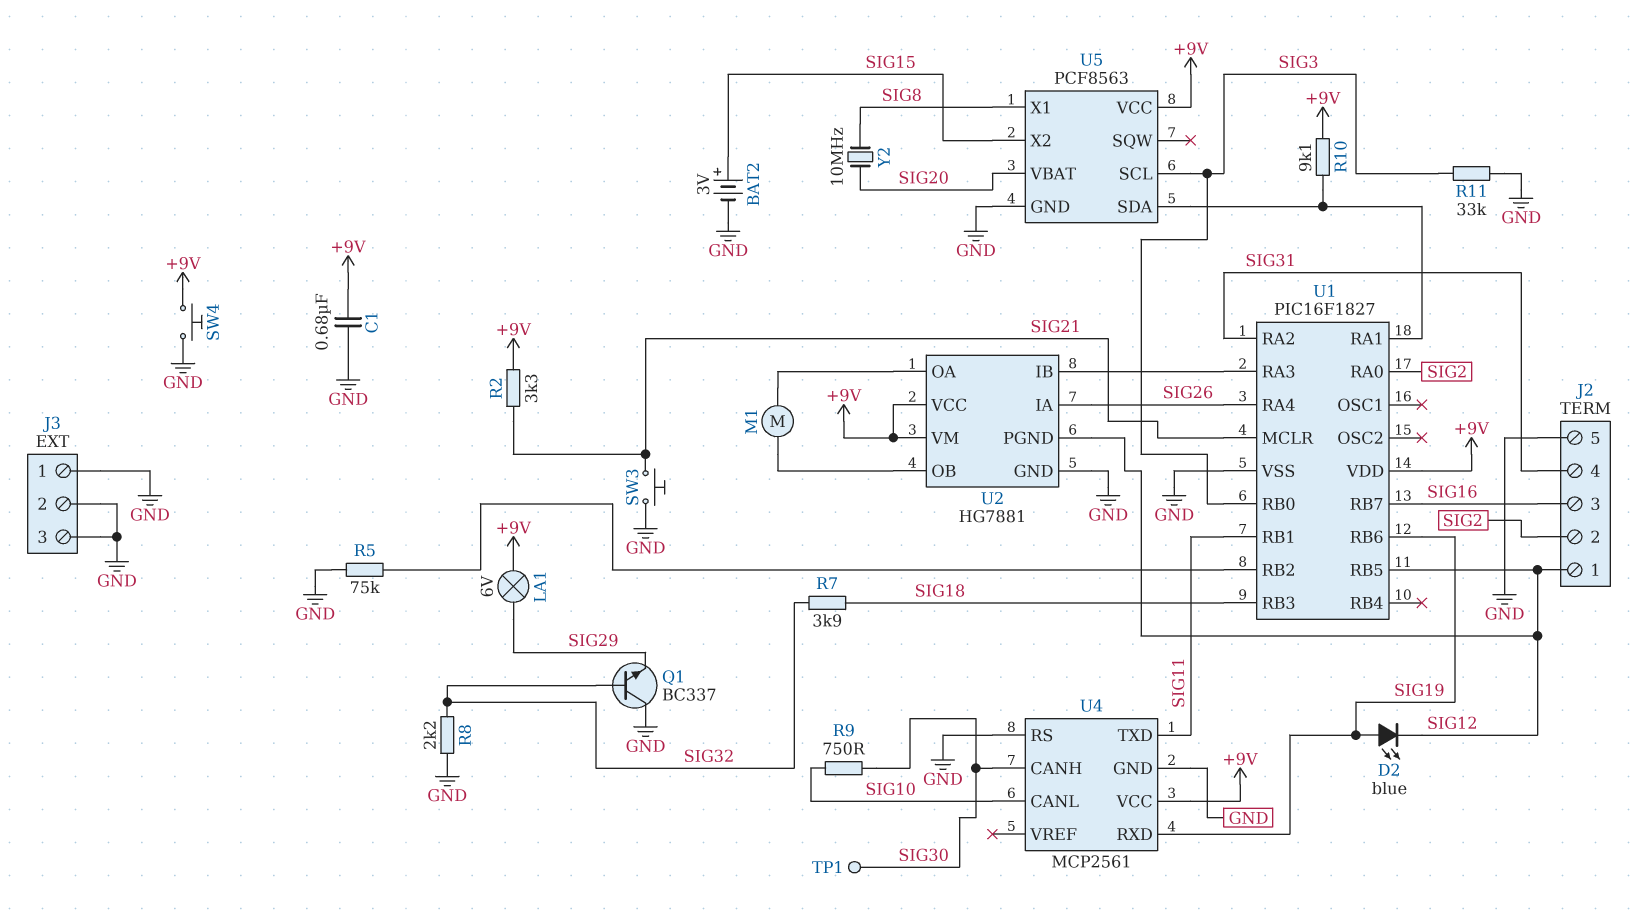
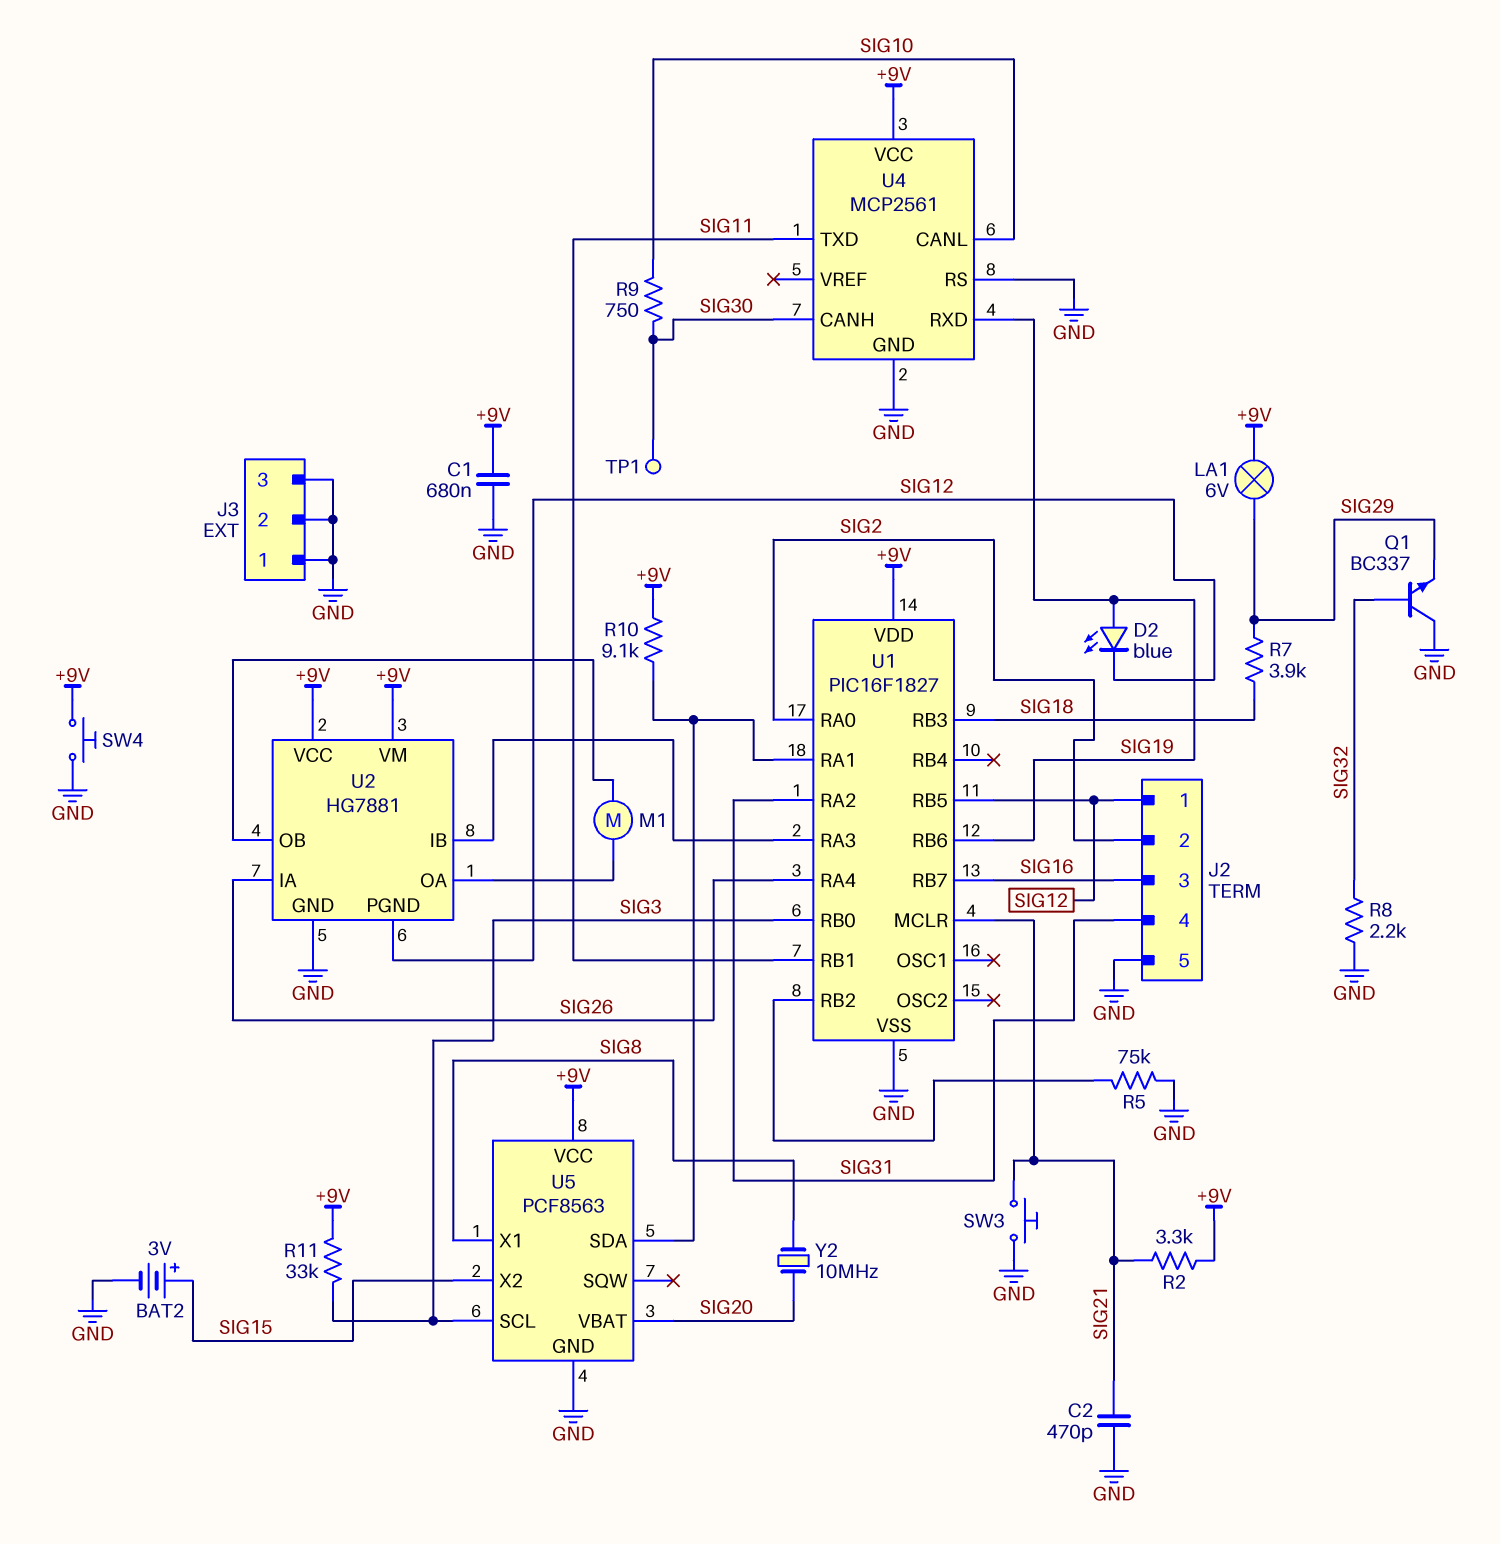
C2: none -> 470pF (GND, SIG21)
R7: 3.9k (SIG18, SIG32) -> 3.9k (SIG18, SIG29)
R11: 33k (GND, SIG3) -> 33k (+9V, SIG3)

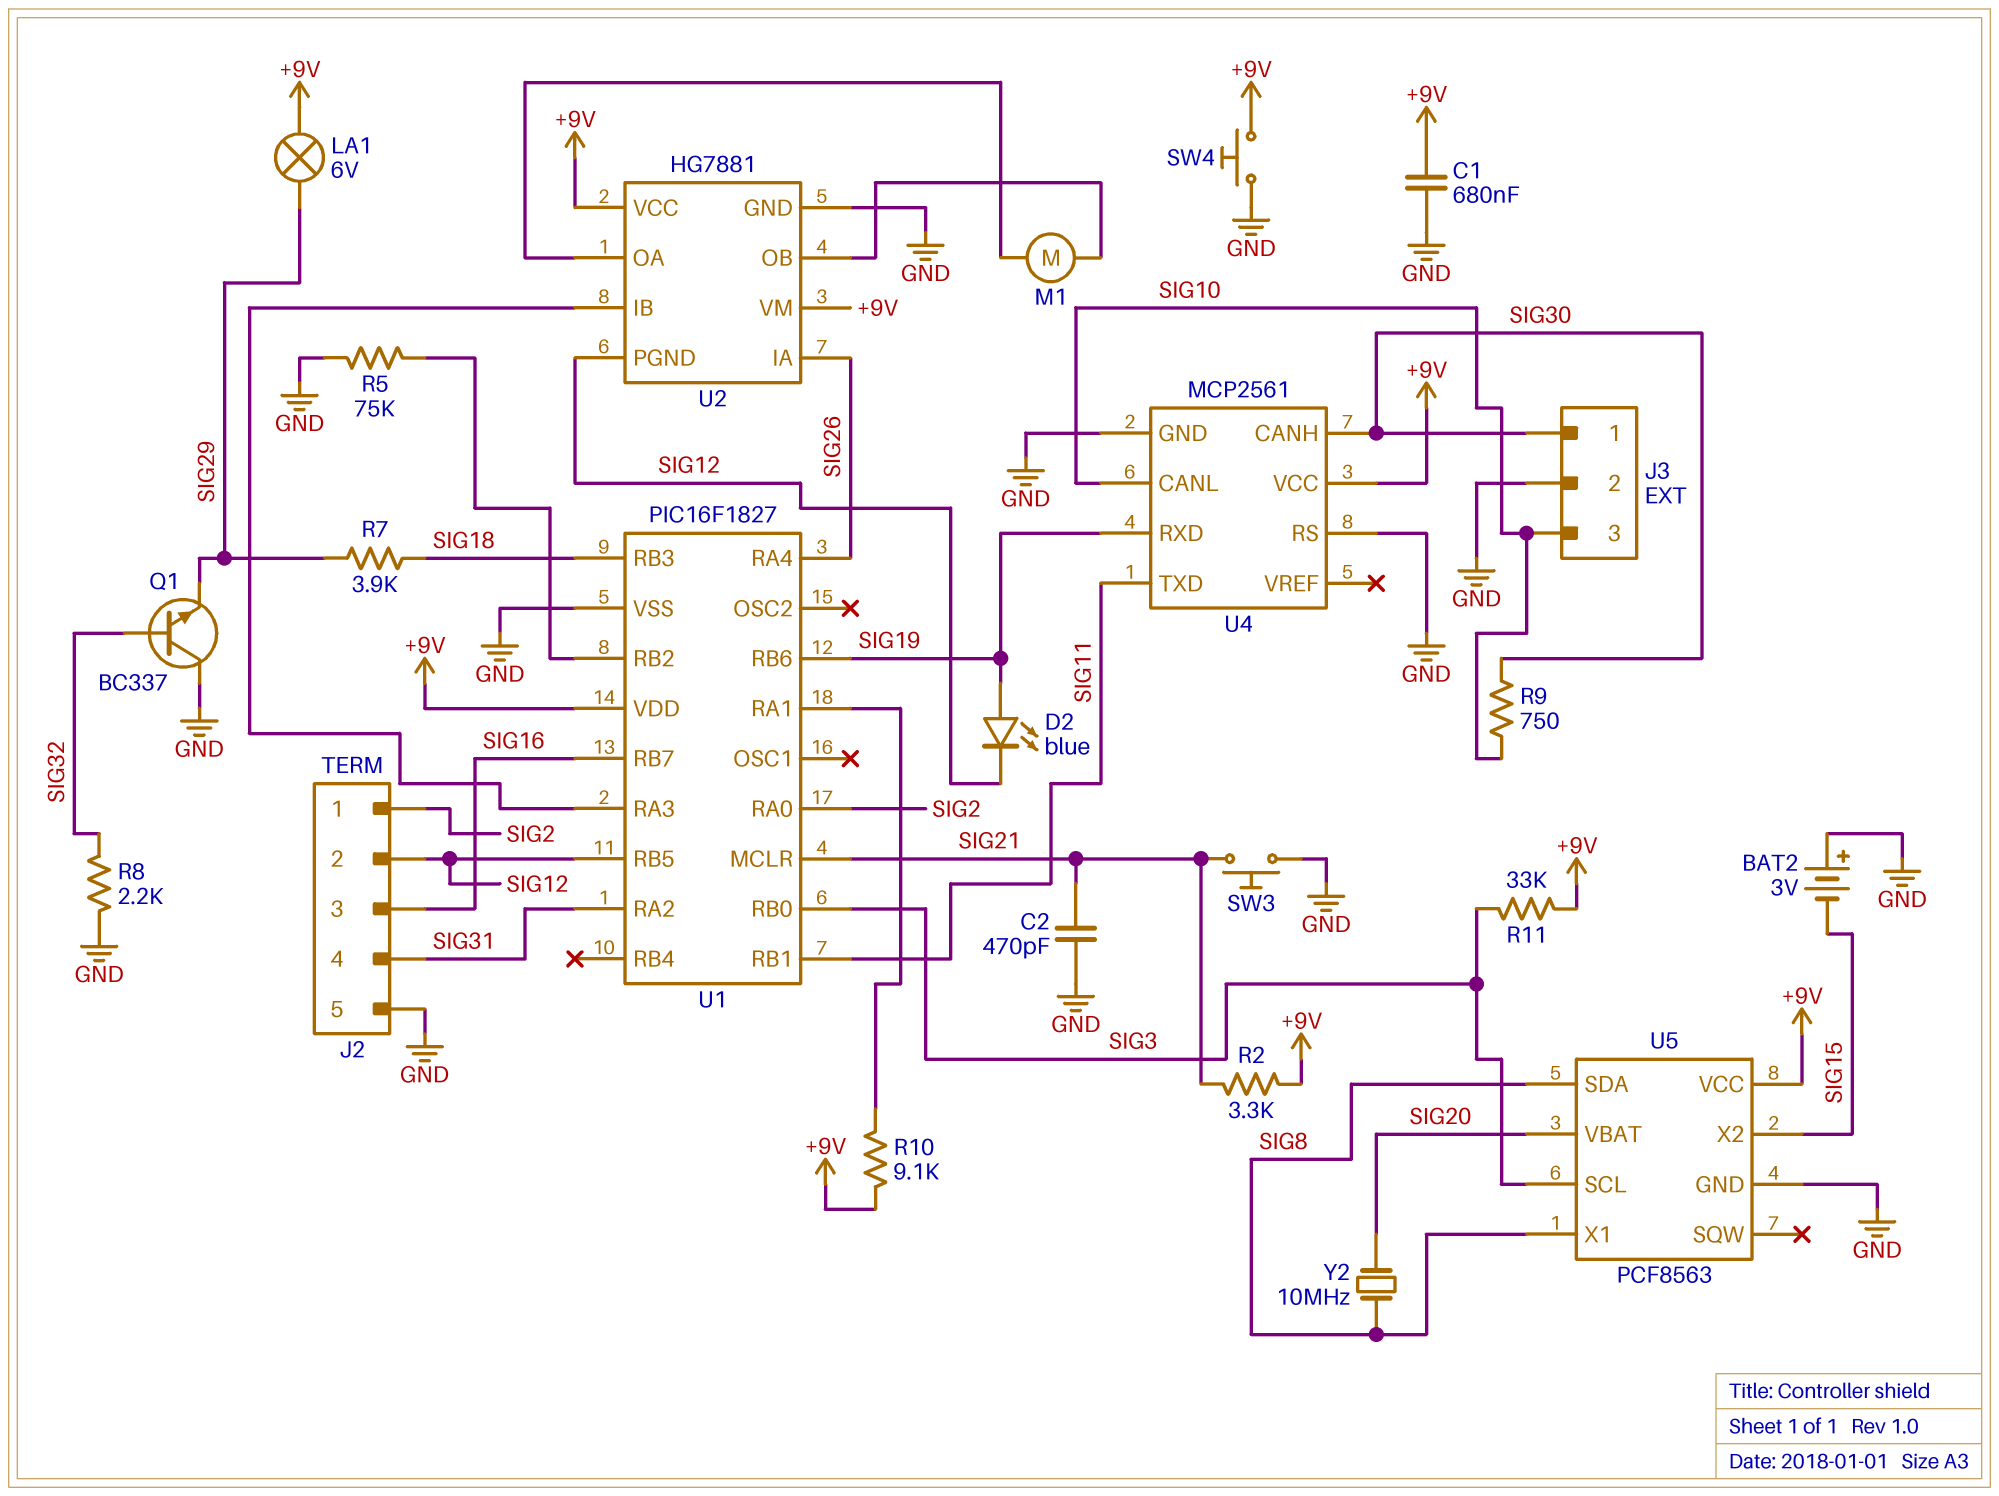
BAT2: 3V (plus SIG15, minus GND) -> 3V (plus GND, minus SIG15)
J2 pin 1: SIG12 -> SIG2
J2 pin 2: SIG2 -> SIG12
J3 pin 1: GND -> SIG30
J3 pin 3: GND -> SIG10
TP1: test point (SIG30) -> none
U5 pin SDA: U1/RA1 -> SIG8

